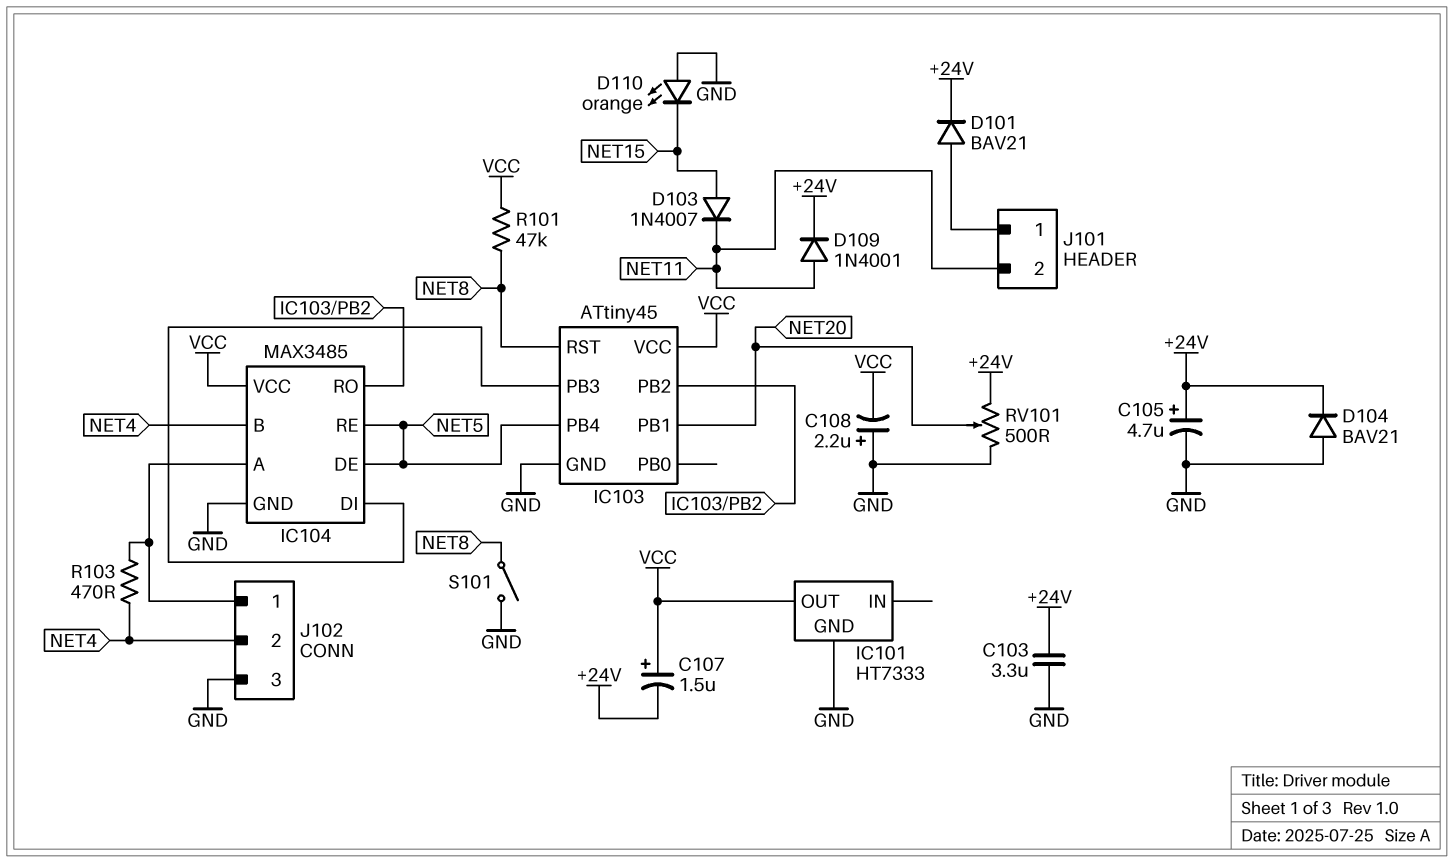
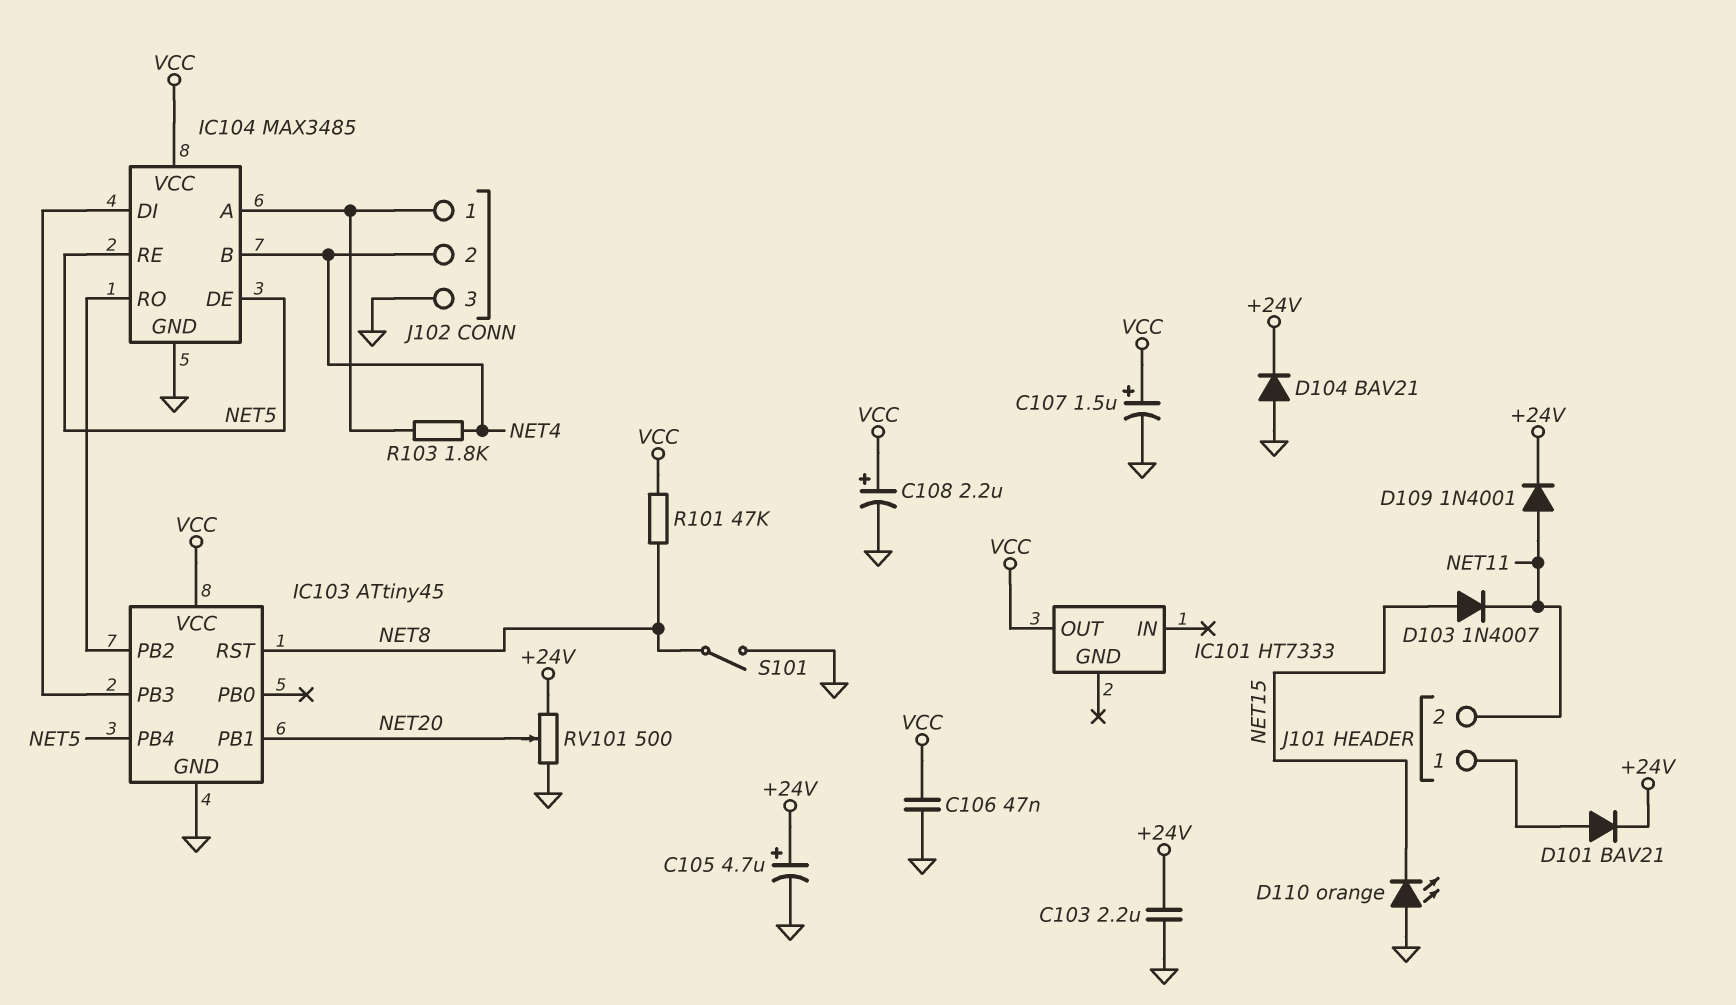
C103: 3.3uF (+24V, GND) -> 2.2uF (+24V, GND)
C106: none -> 47nF (GND, VCC)
C107: 1.5uF (plus VCC, minus +24V) -> 1.5uF (plus VCC, minus GND)
C108: 2.2uF (plus GND, minus VCC) -> 2.2uF (plus VCC, minus GND)
IC101 pin GND: GND -> none
R103: 470 (IC104/A, NET4) -> 1.8k (IC104/A, NET4)

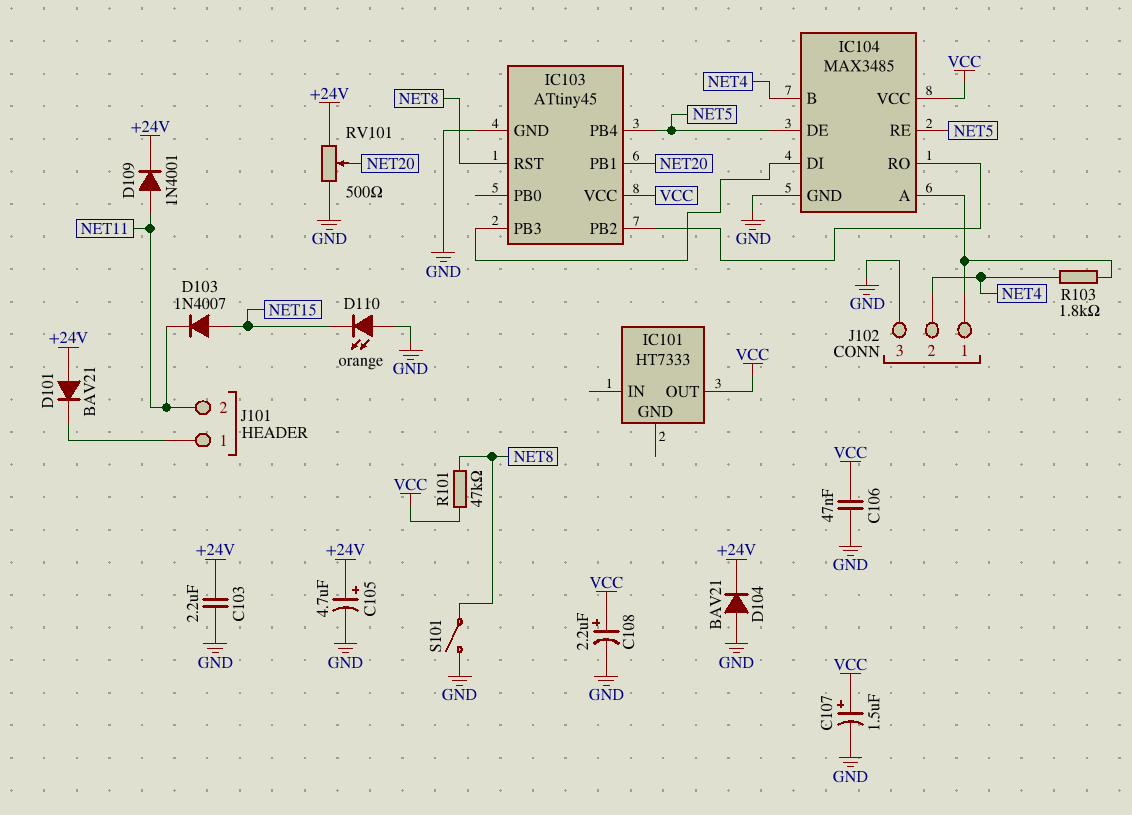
D101: diode BAV21 (A J101/1, K +24V) -> diode BAV21 (A +24V, K J101/1)

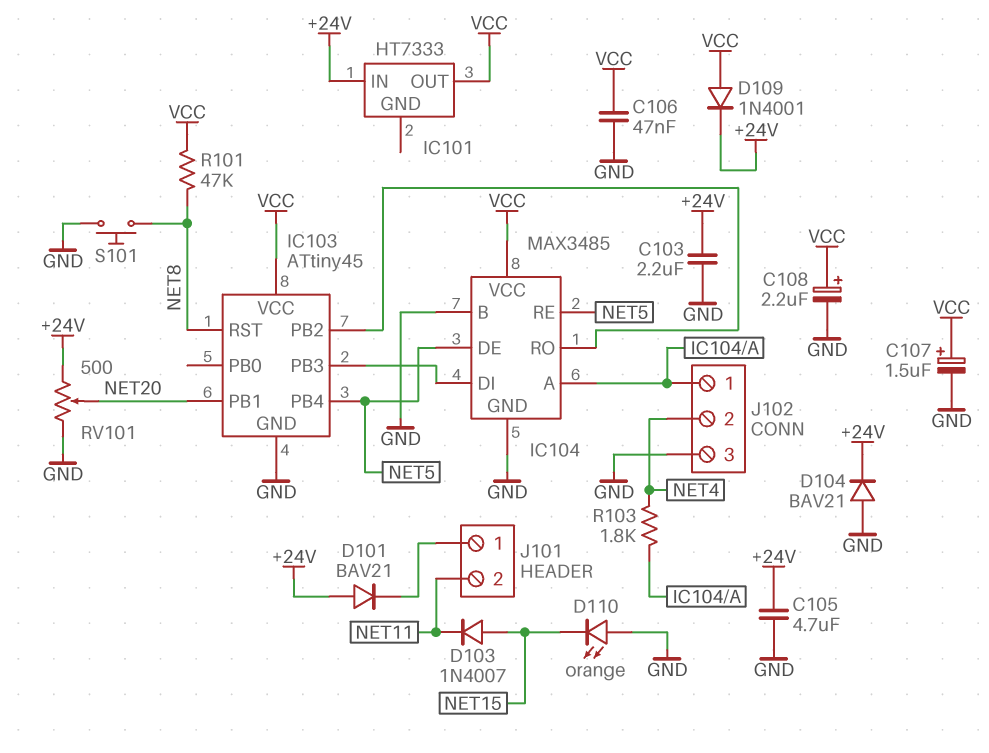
C105: 4.7uF (plus +24V, minus GND) -> 4.7uF (+24V, GND)
D109: diode 1N4001 (A NET11, K +24V) -> diode 1N4001 (A VCC, K +24V)
IC101 pin IN: none -> +24V
IC104 pin B: NET4 -> GND
S101: switch (GND, NET8) -> button (GND, NET8)

